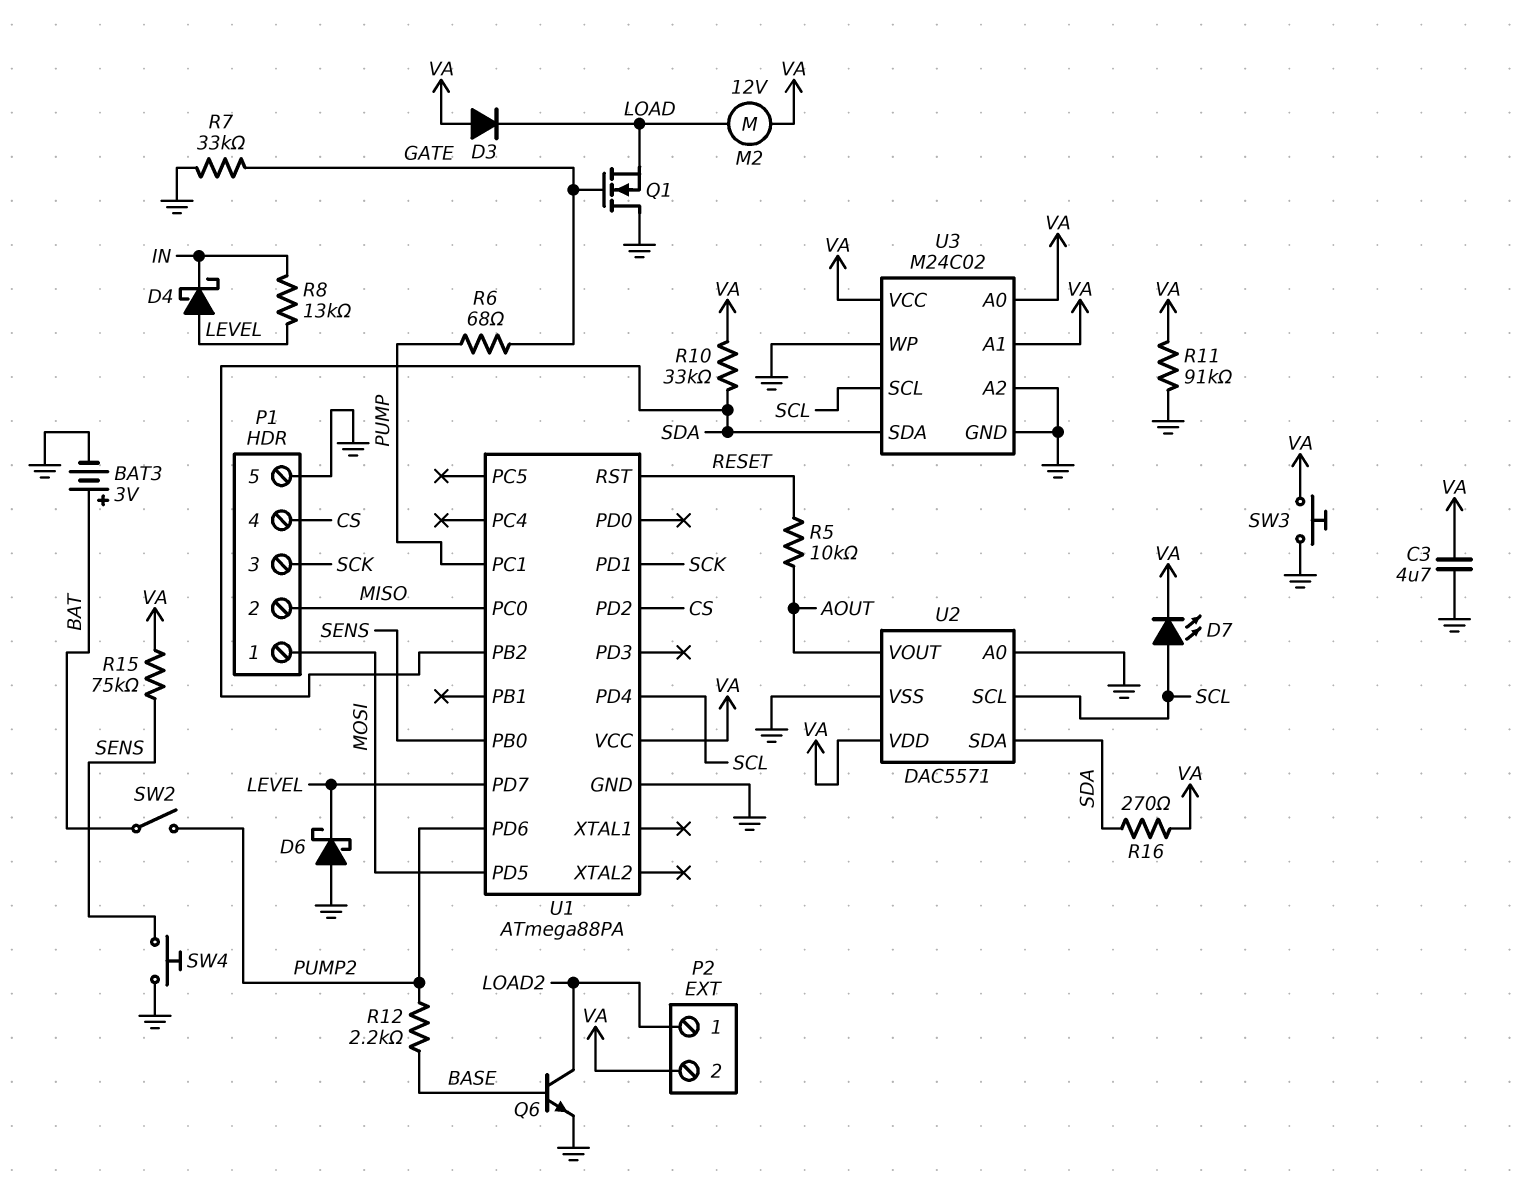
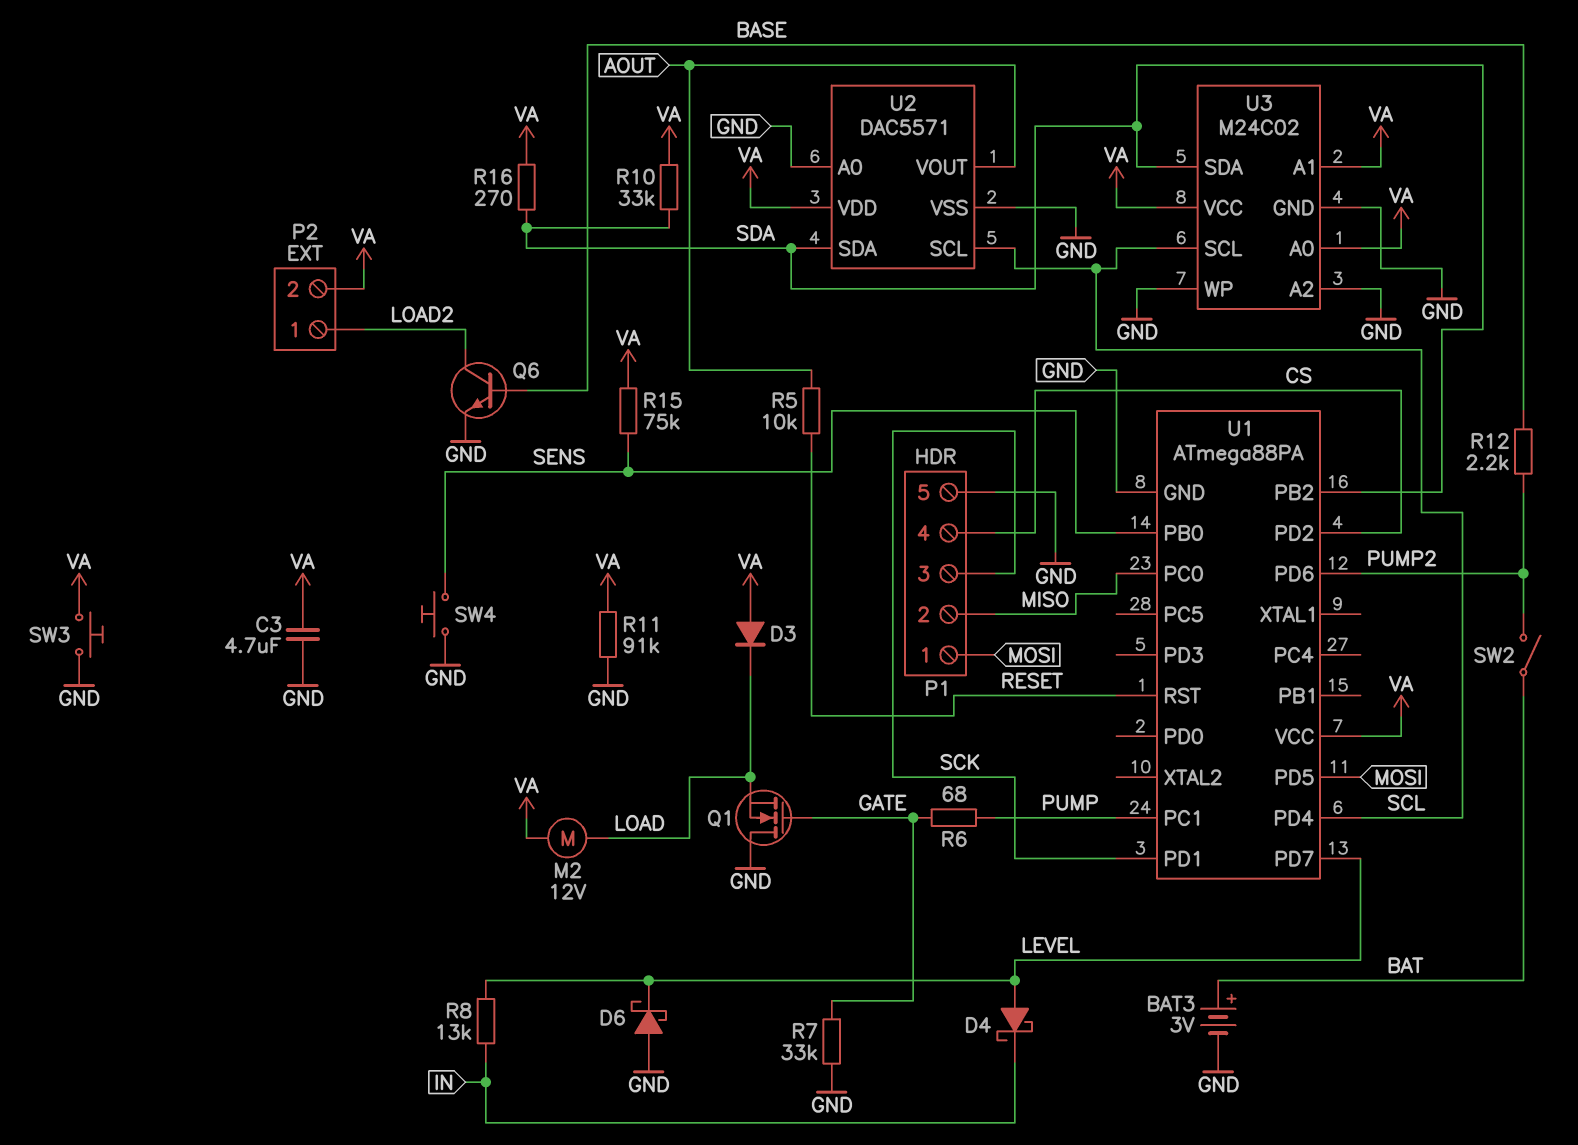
D7: LED (A SCL, K VA) -> none

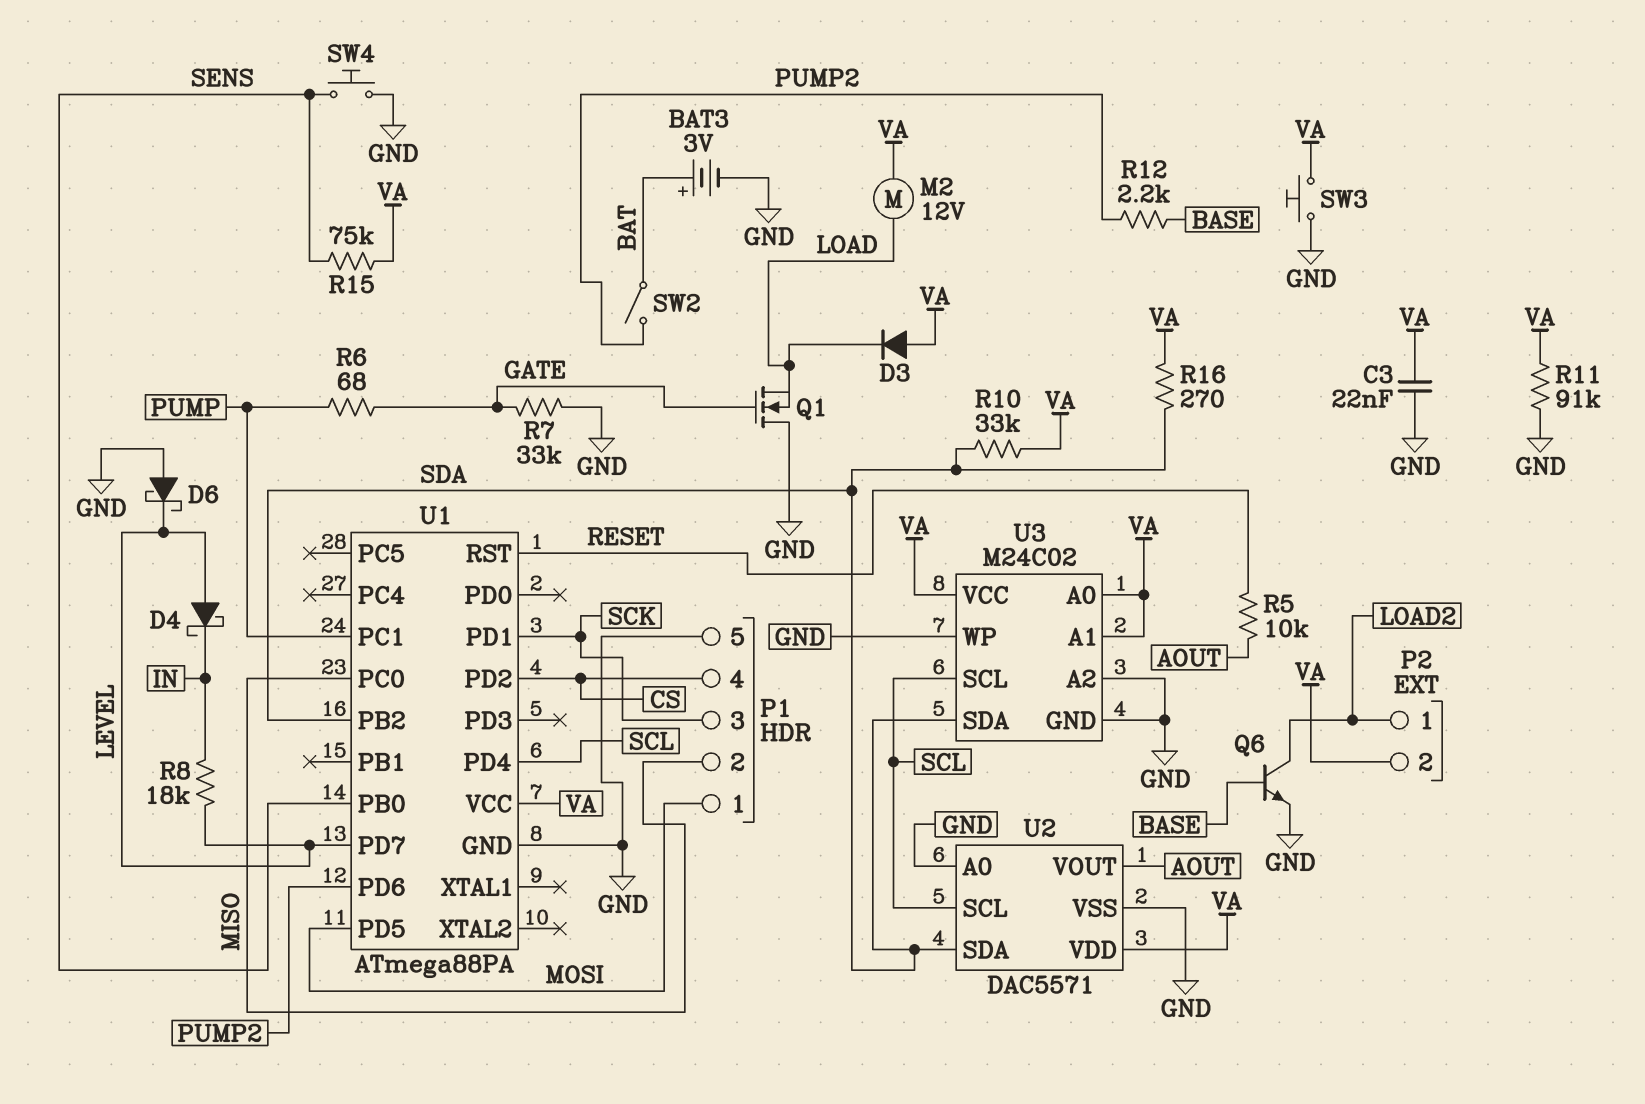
C3: 4.7uF (GND, VA) -> 22nF (GND, VA)
R8: 13k (IN, LEVEL) -> 18k (IN, LEVEL)

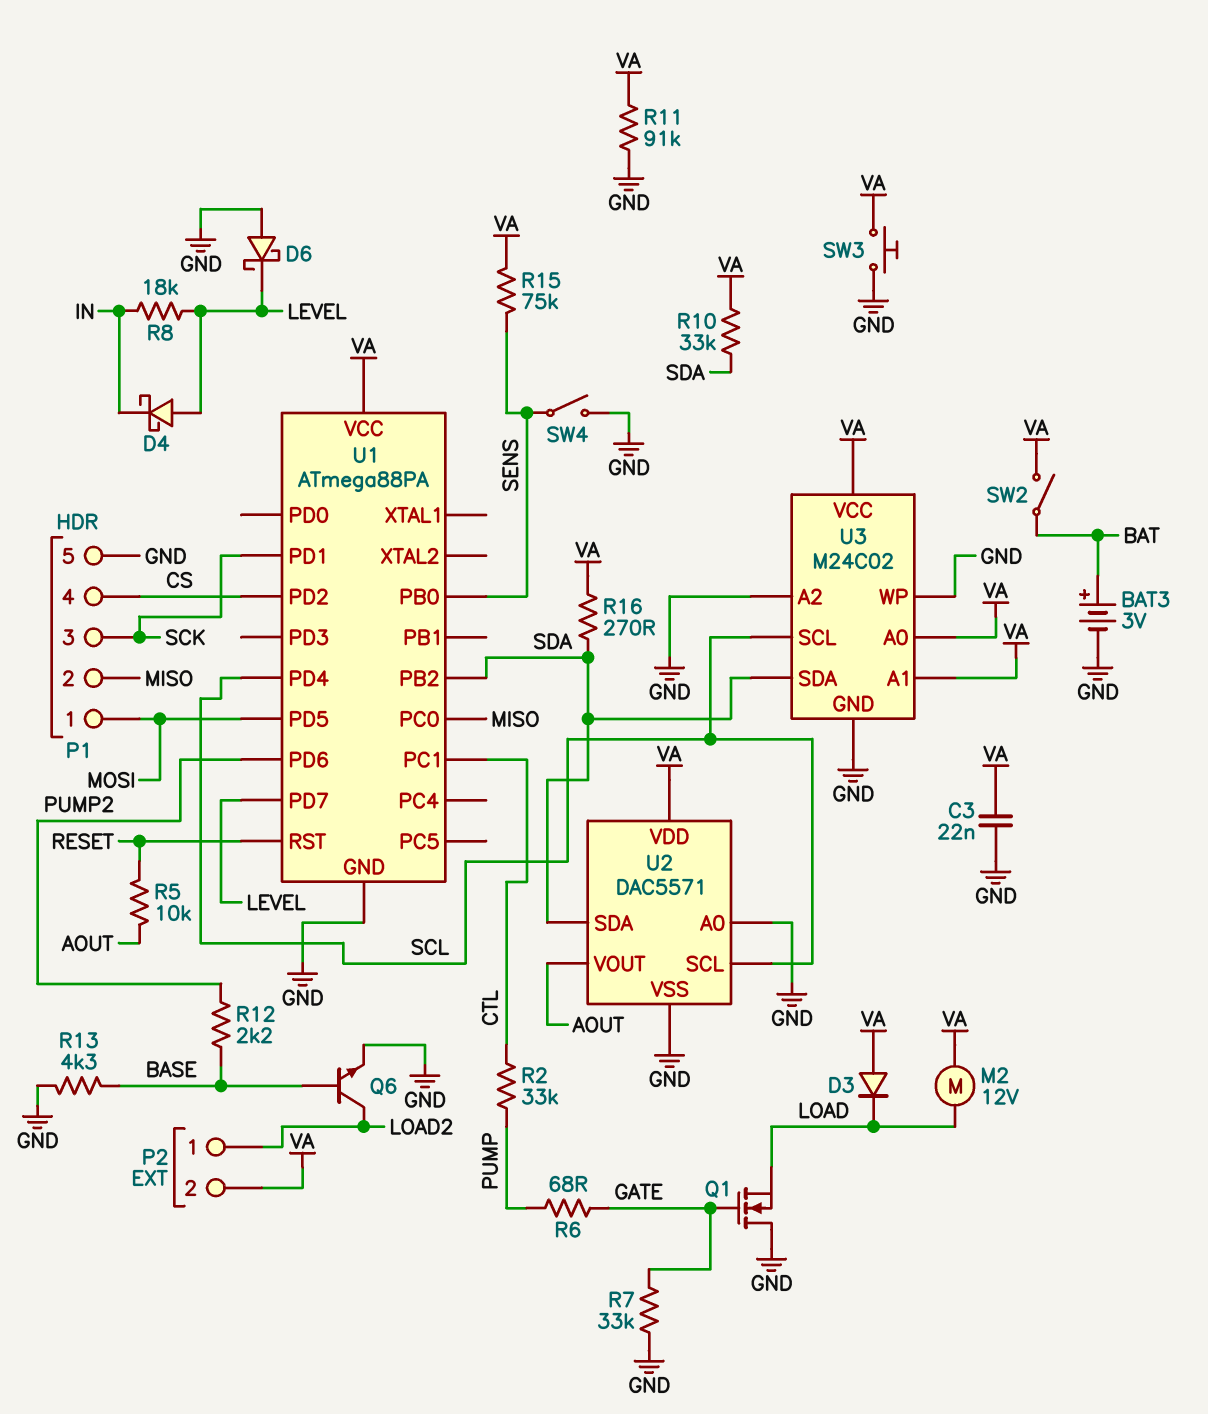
R2: none -> 33k (CTL, PUMP)
R13: none -> 4.3k (BASE, GND)
SW2: switch (BAT, PUMP2) -> switch (BAT, VA)
SW4: button (GND, SENS) -> switch (GND, SENS)
U1 pin PC1: PUMP -> CTL

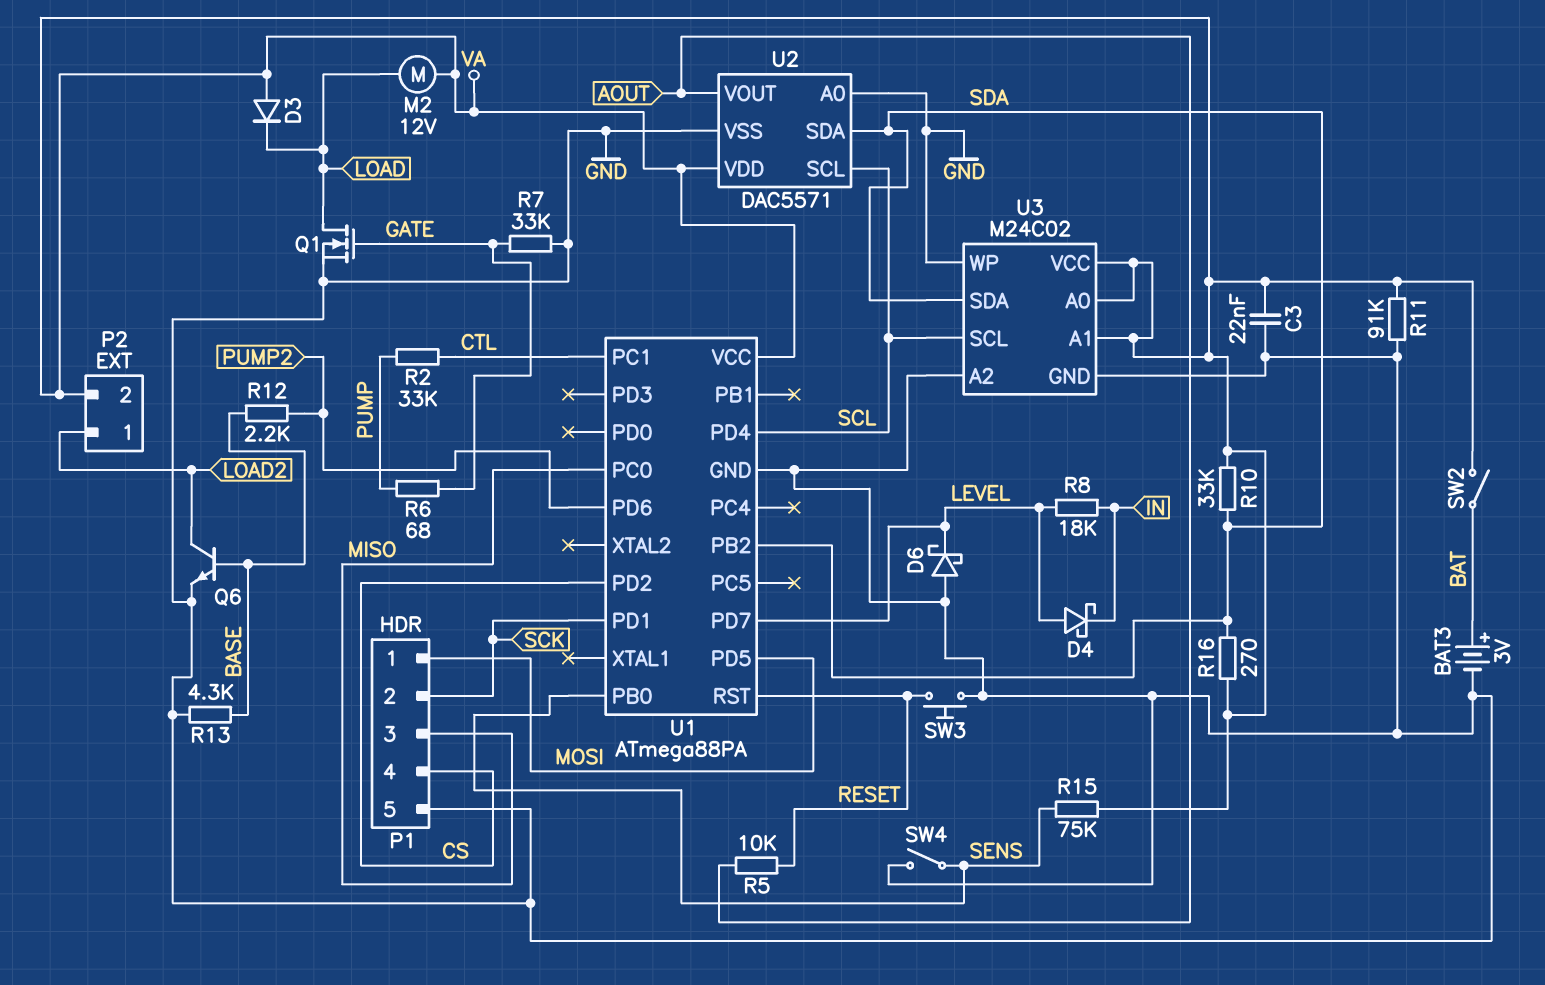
P1 pin 2: MISO -> SCK
P1 pin 3: SCK -> MISO
Q1: NMOS (G GATE, D GND, S LOAD) -> NMOS (G GATE, D LOAD, S GND)
SW3: button (GND, VA) -> button (GND, RESET)

